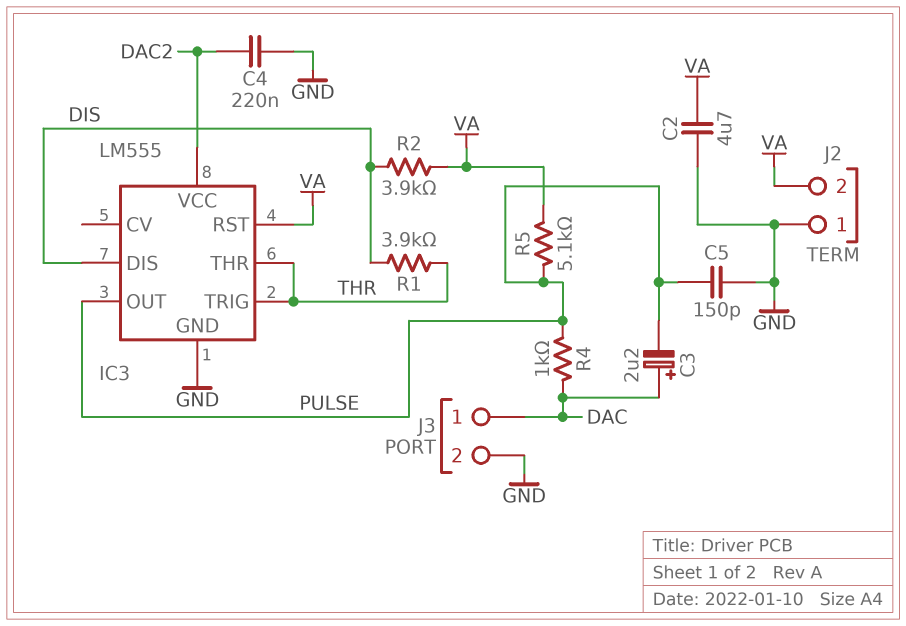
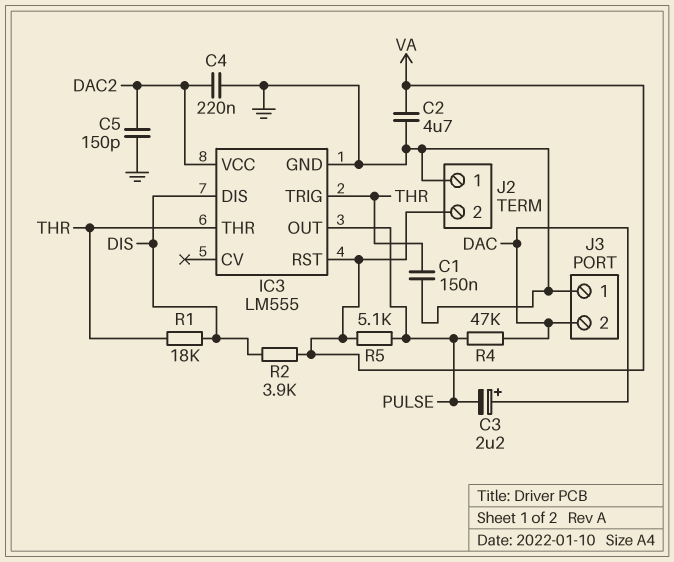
C1: none -> 150nF (GND, THR)
C5: 150pF (GND, PULSE) -> 150pF (DAC2, GND)
J3 pin 1: DAC -> GND
J3 pin 2: GND -> DAC
R1: 3.9k (DIS, THR) -> 18k (DIS, THR)
R4: 1k (DAC, PULSE) -> 47k (DAC, PULSE)

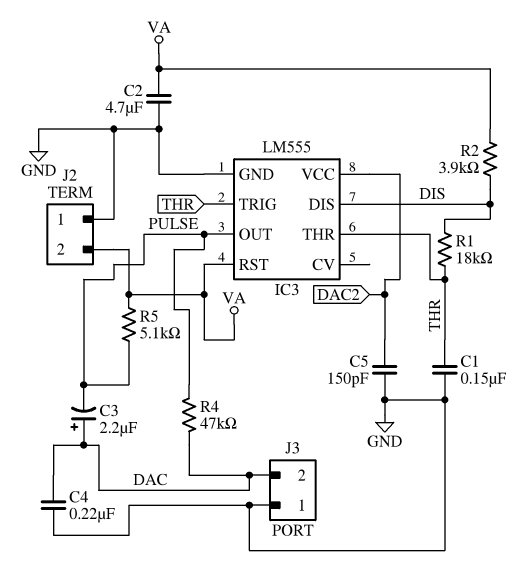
C4: 220nF (DAC2, GND) -> 220nF (DAC, GND)

